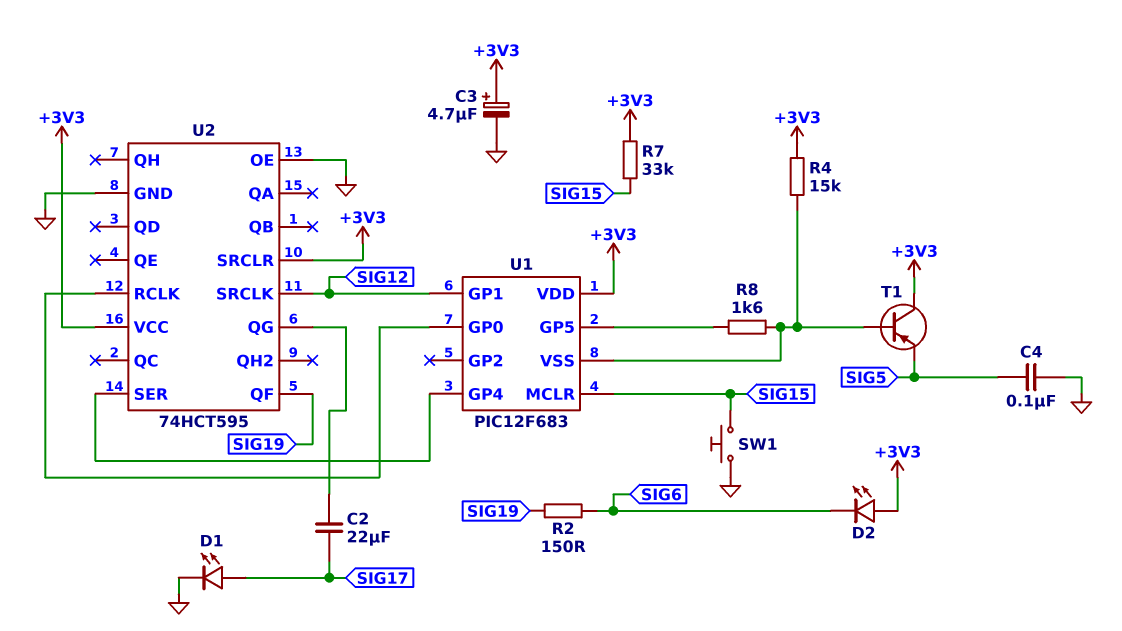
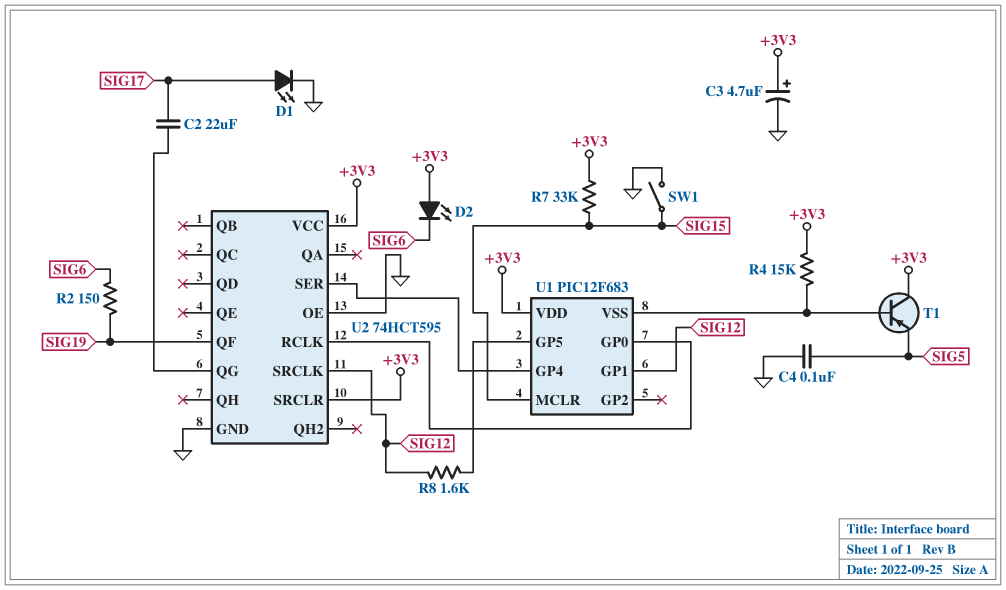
R8: 1.6k (U1/GP5, U1/VSS) -> 1.6k (SIG12, U1/GP5)
SW1: button (GND, SIG15) -> switch (GND, SIG15)

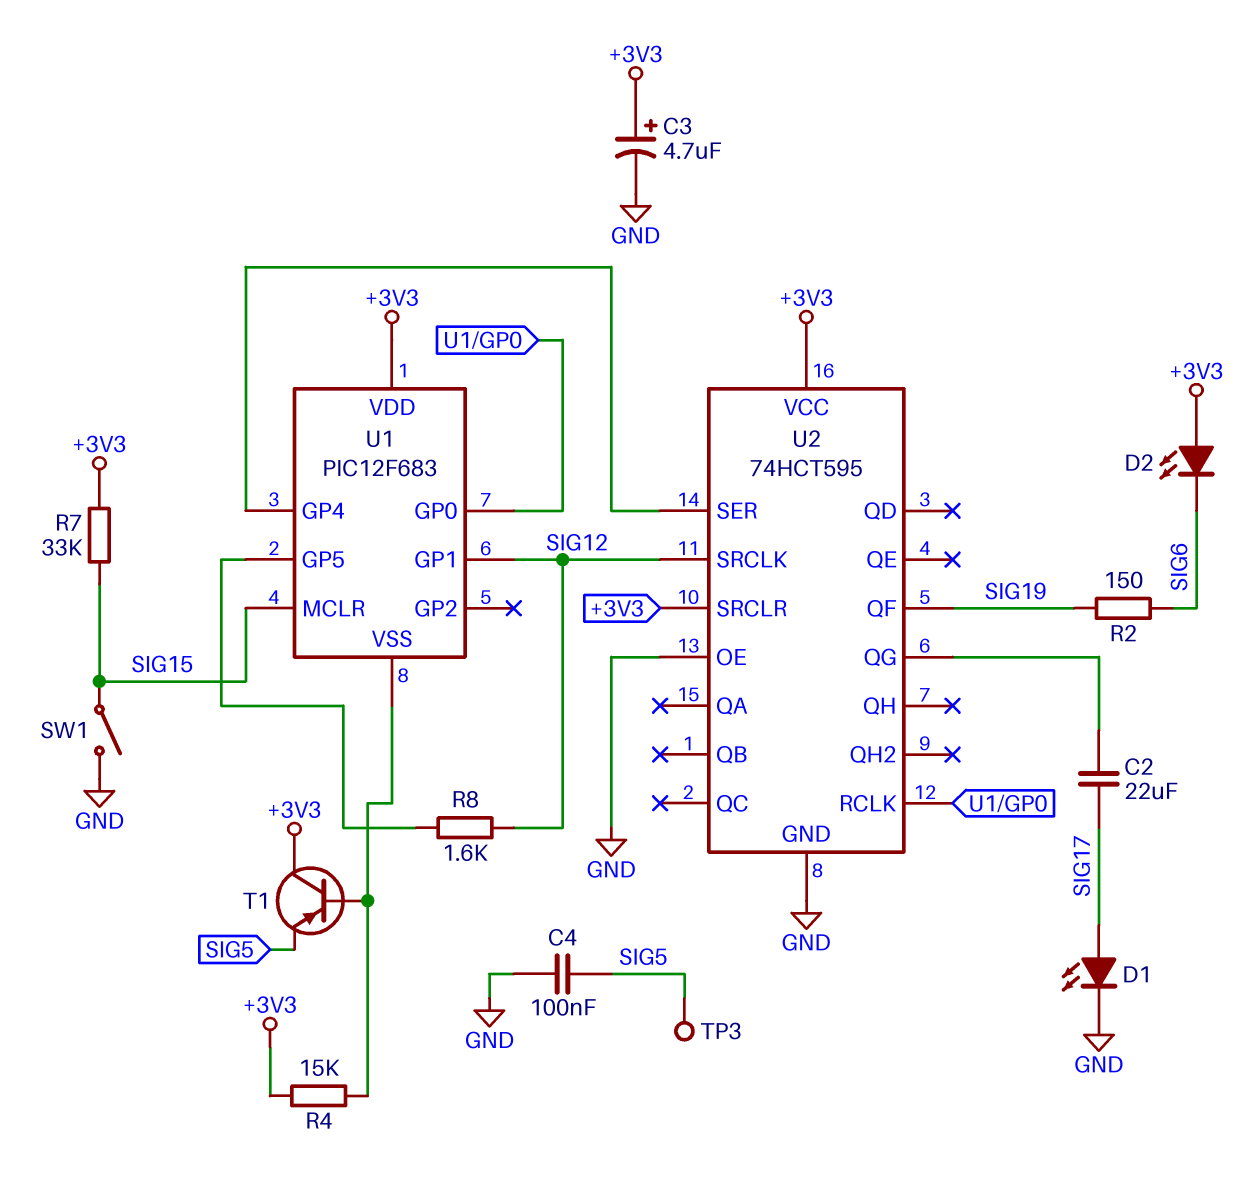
TP3: none -> test point (SIG5)

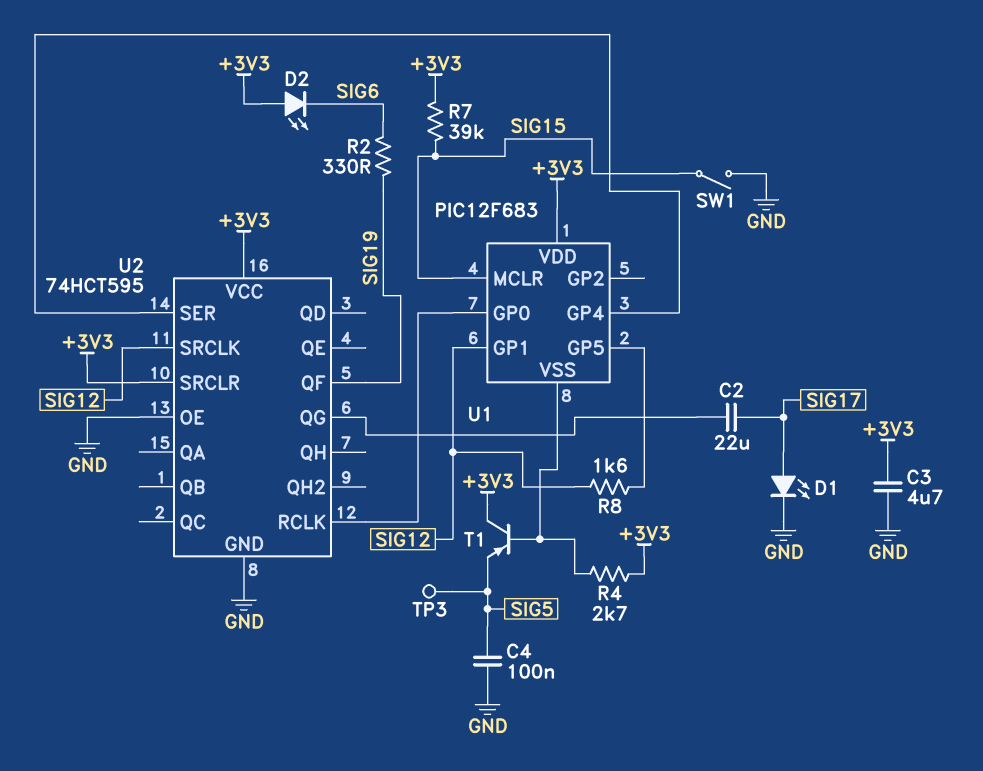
C3: 4.7uF (plus +3V3, minus GND) -> 4.7uF (+3V3, GND)
R2: 150 (SIG6, SIG19) -> 330 (SIG6, SIG19)
R4: 15k (+3V3, U1/VSS) -> 2.7k (+3V3, U1/VSS)
R7: 33k (+3V3, SIG15) -> 39k (+3V3, SIG15)

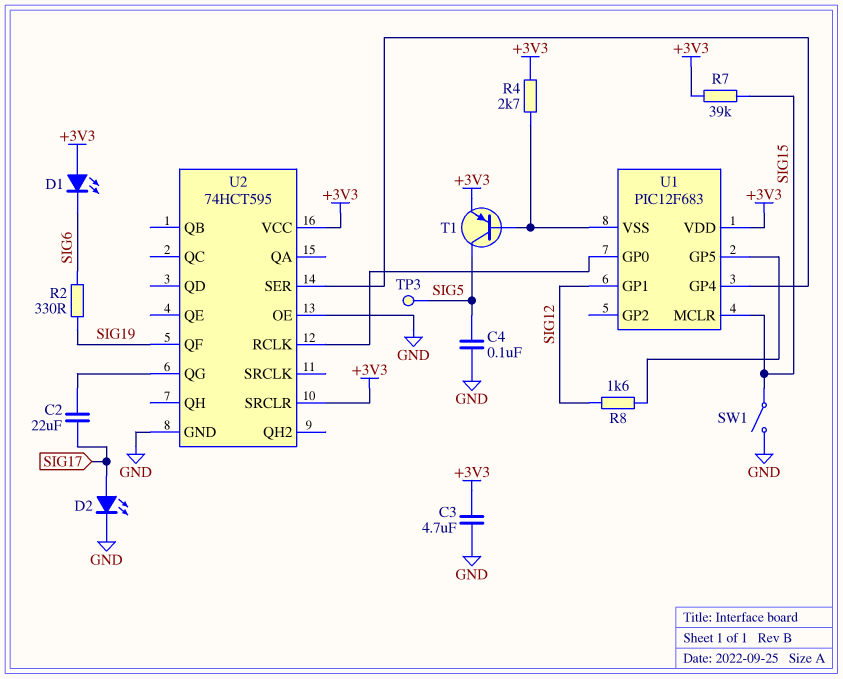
D1: LED (A SIG17, K GND) -> LED (A +3V3, K SIG6)
D2: LED (A +3V3, K SIG6) -> LED (A SIG17, K GND)
T1: PNP (B U1/VSS, C +3V3, E SIG5) -> PNP (B U1/VSS, C SIG5, E +3V3)
U2 pin SRCLK: SIG12 -> none

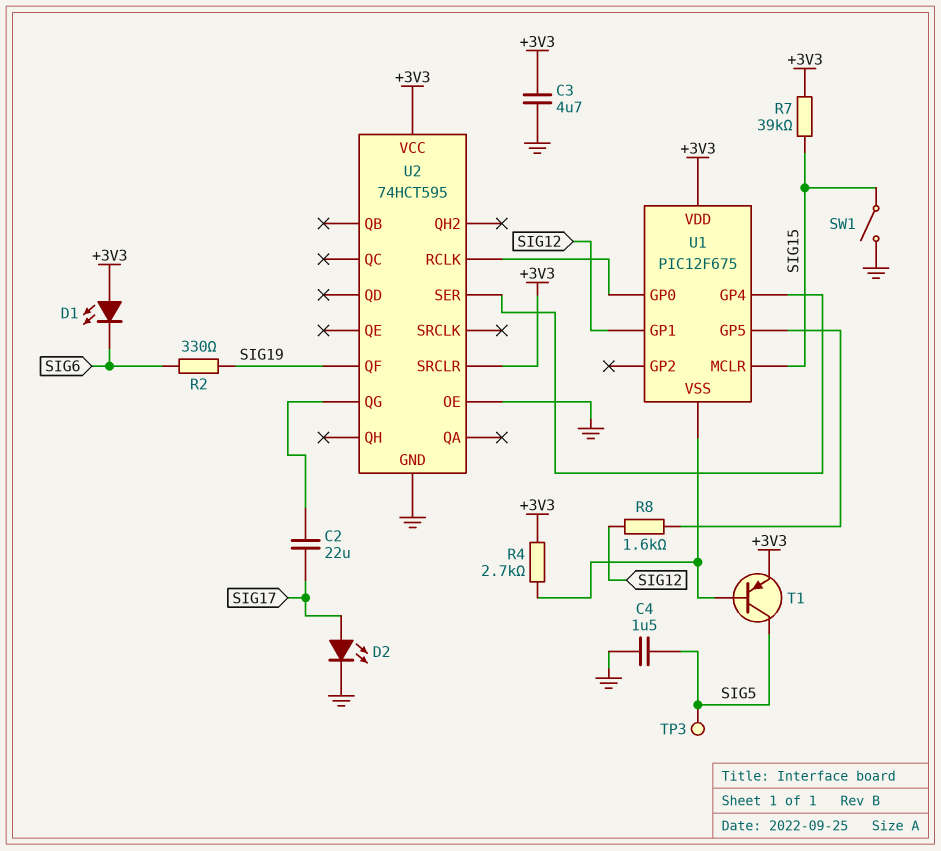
C4: 100nF (GND, SIG5) -> 1.5uF (GND, SIG5)
U1: PIC12F683 -> PIC12F675

